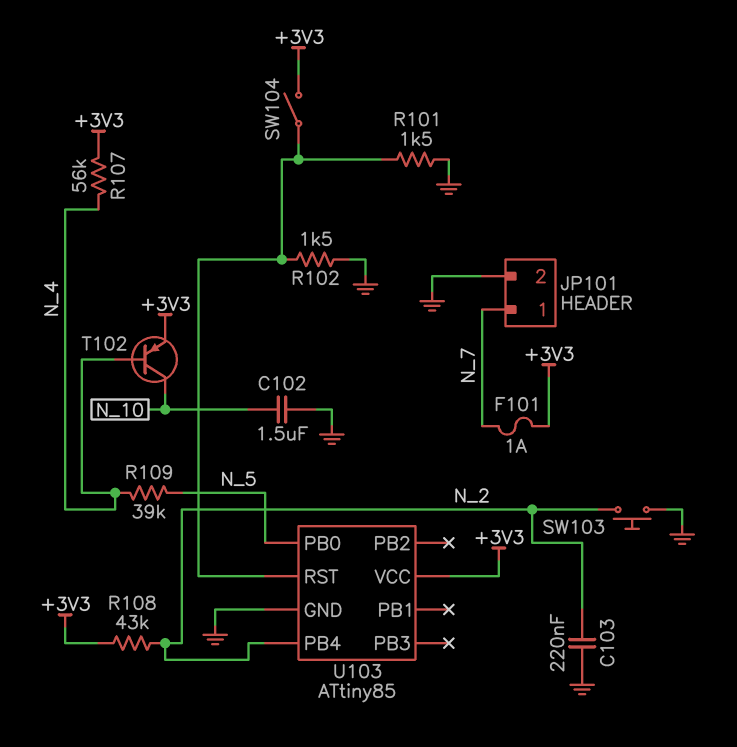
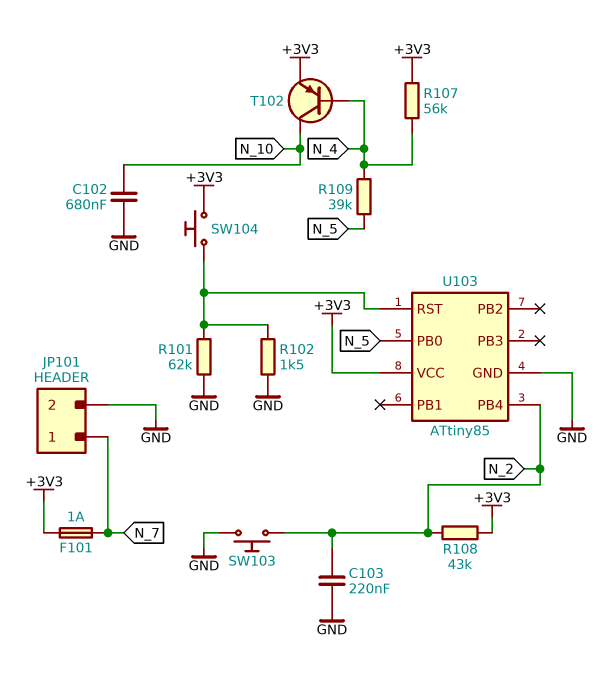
C102: 1.5uF (GND, N_10) -> 680nF (GND, N_10)
R101: 1.5k (GND, U103/RST) -> 62k (GND, U103/RST)
SW104: switch (+3V3, U103/RST) -> button (+3V3, U103/RST)

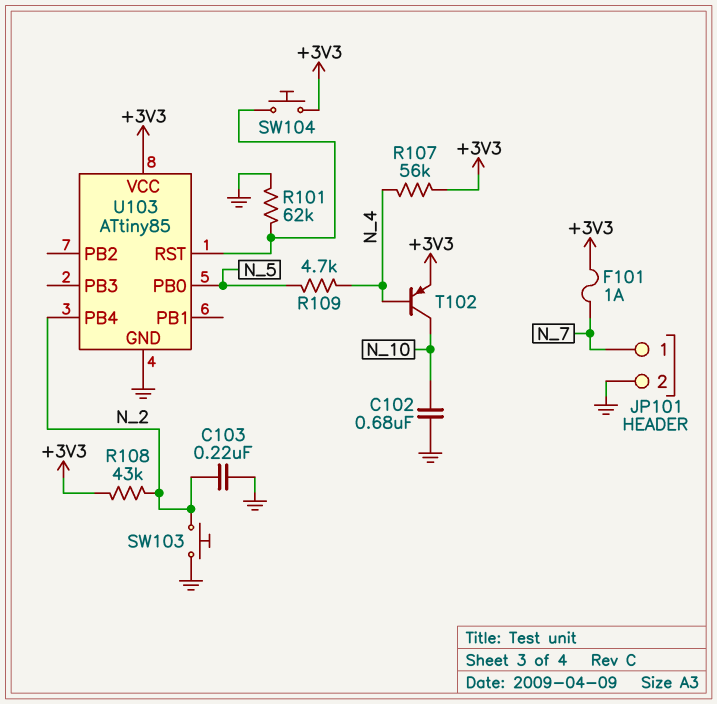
R102: 1.5k (GND, U103/RST) -> none
R109: 39k (N_4, N_5) -> 4.7k (N_4, N_5)

